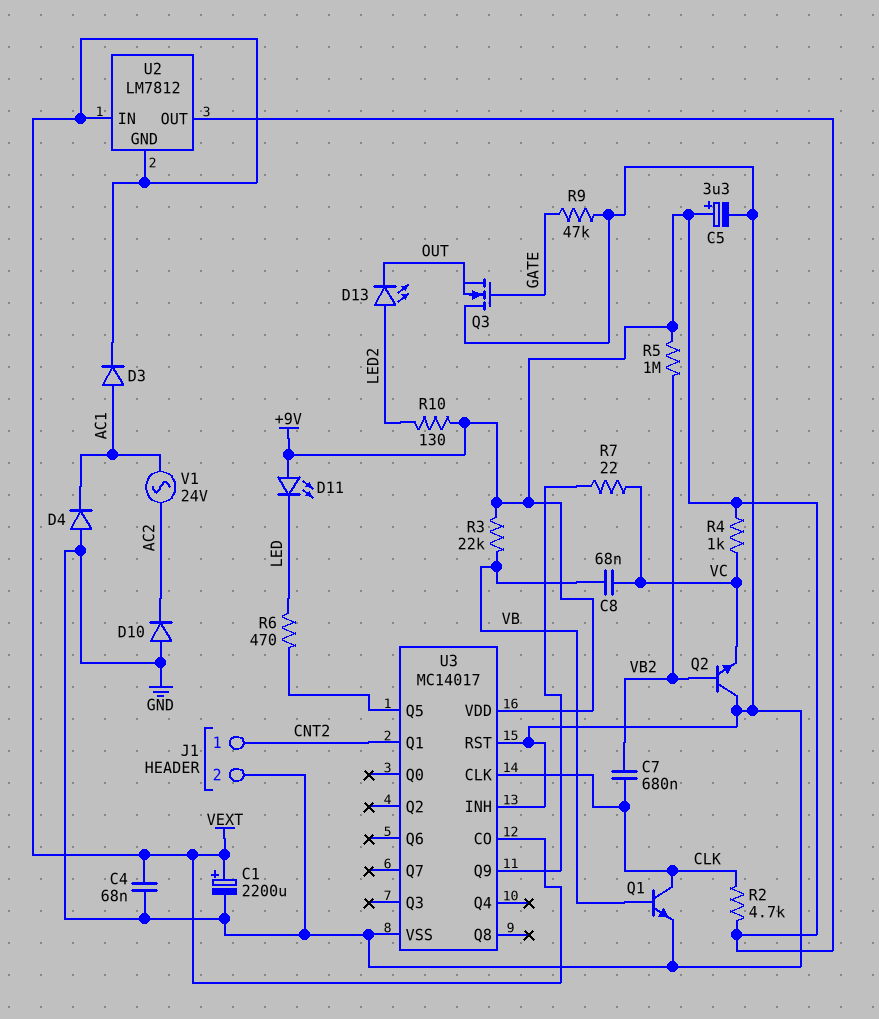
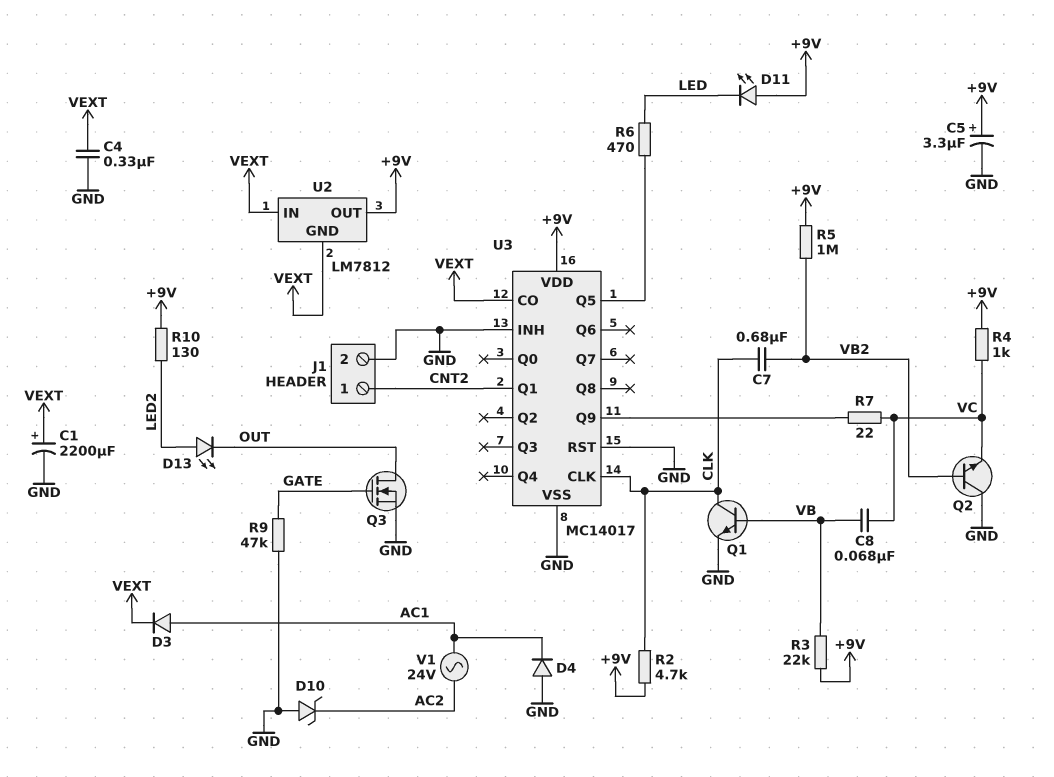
C4: 68nF (GND, VEXT) -> 330nF (GND, VEXT)
D10: diode (A GND, K AC2) -> zener (A GND, K AC2)
Q3: NMOS (G GATE, D GND, S OUT) -> NMOS (G GATE, D OUT, S GND)

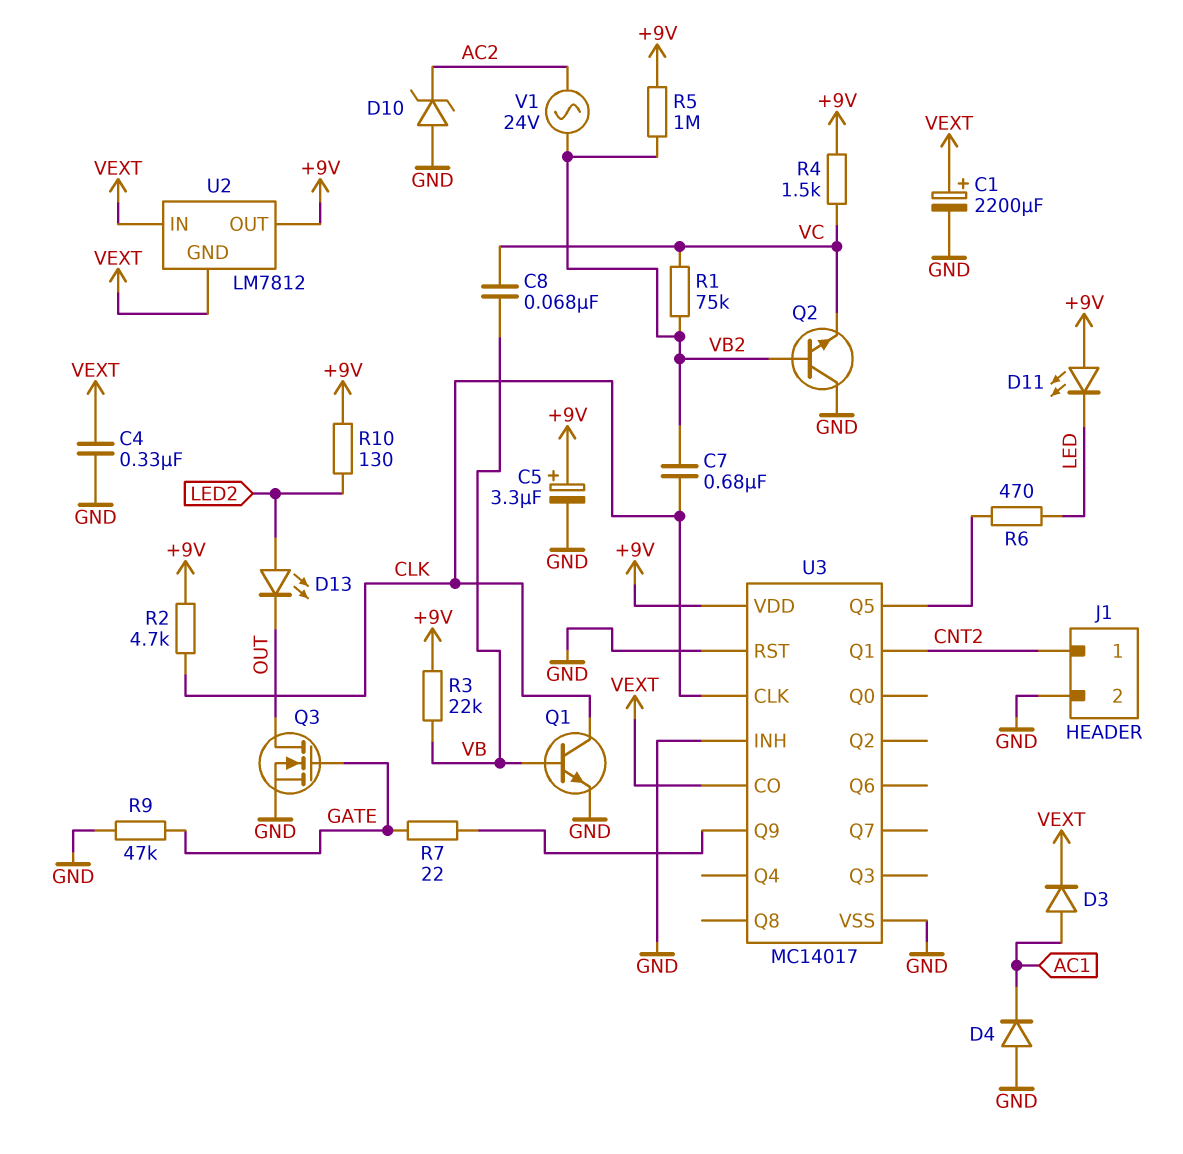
R1: none -> 75k (VB2, VC)
R4: 1k (+9V, VC) -> 1.5k (+9V, VC)
R7: 22 (U3/Q9, VC) -> 22 (GATE, U3/Q9)
V1: AC 24V (AC1, AC2) -> AC 24V (AC2, VB2)

